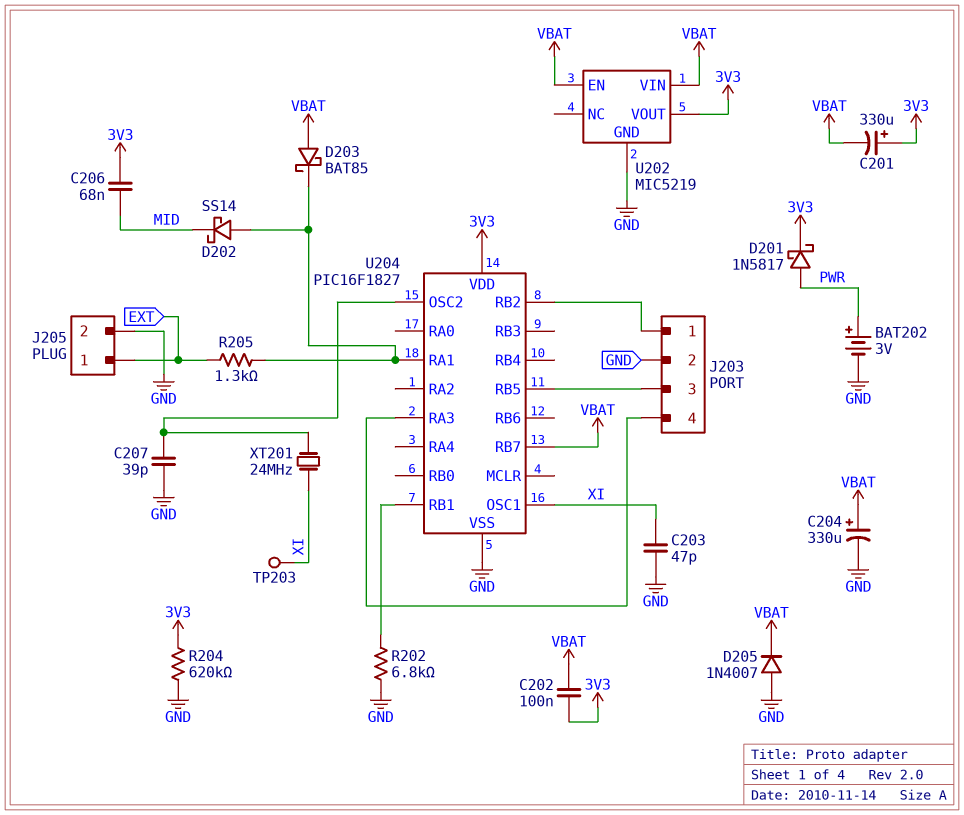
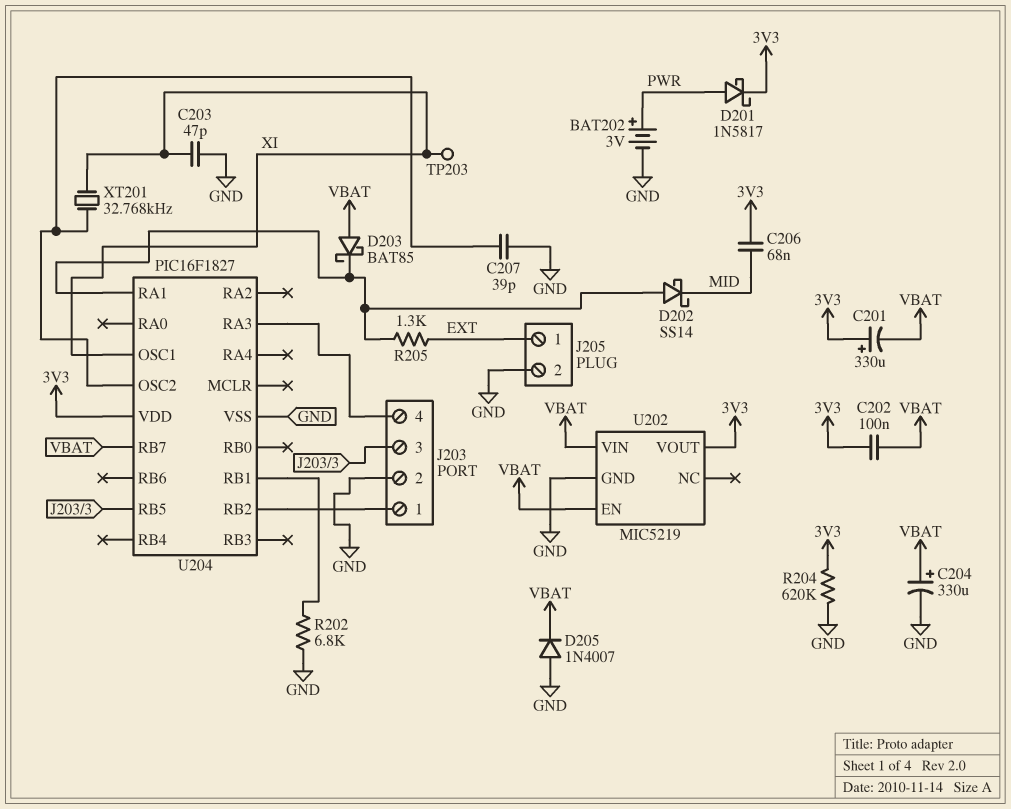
XT201: 24MHz (U204/OSC2, XI) -> 32.768kHz (U204/OSC2, XI)

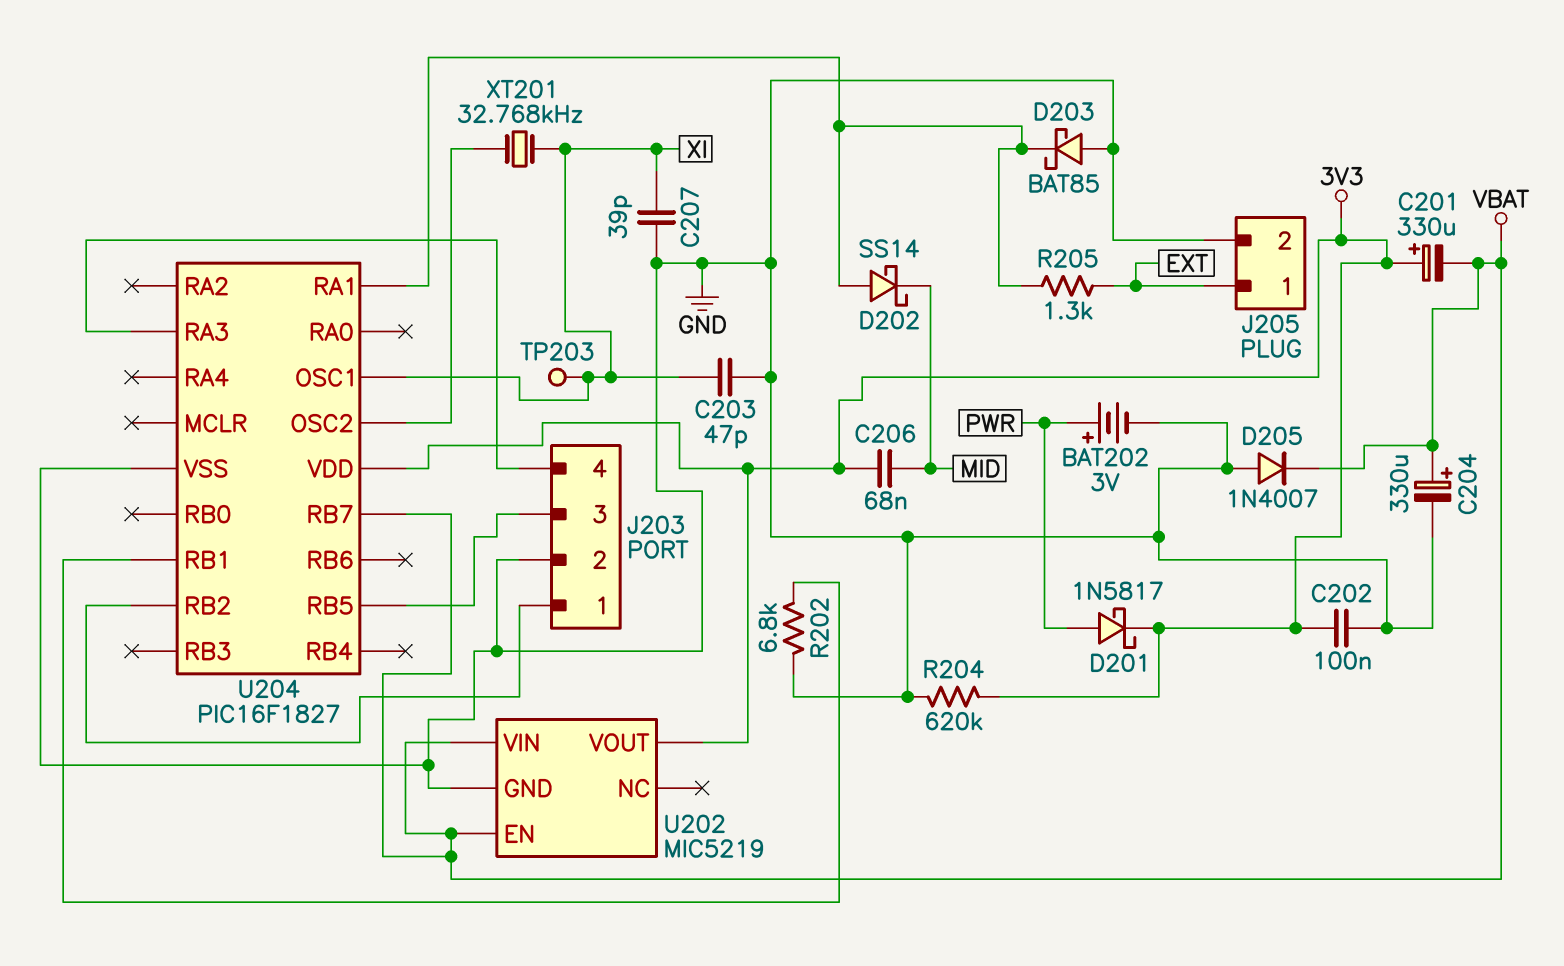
C202: 100nF (3V3, VBAT) -> 100nF (3V3, GND)
C207: 39pF (GND, U204/OSC2) -> 39pF (GND, XI)
D203: schottky BAT85 (A VBAT, K U204/RA1) -> schottky BAT85 (A GND, K U204/RA1)

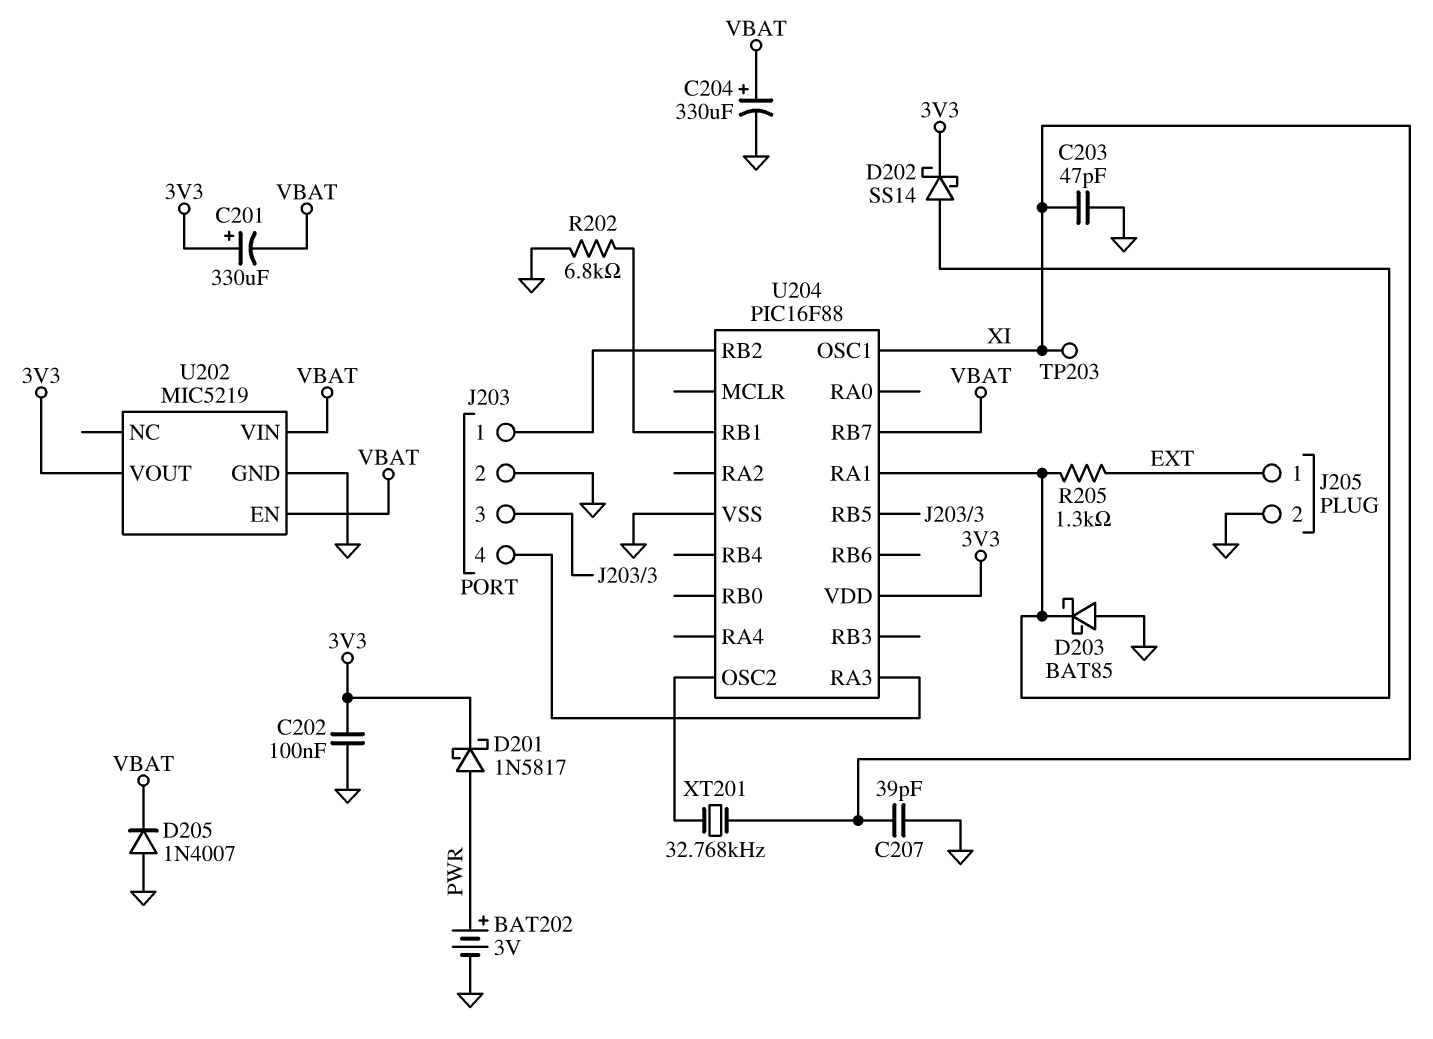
C206: 68nF (3V3, MID) -> none
D202: schottky SS14 (A U204/RA1, K MID) -> schottky SS14 (A U204/RA1, K 3V3)
R204: 620k (3V3, GND) -> none
U204: PIC16F1827 -> PIC16F88

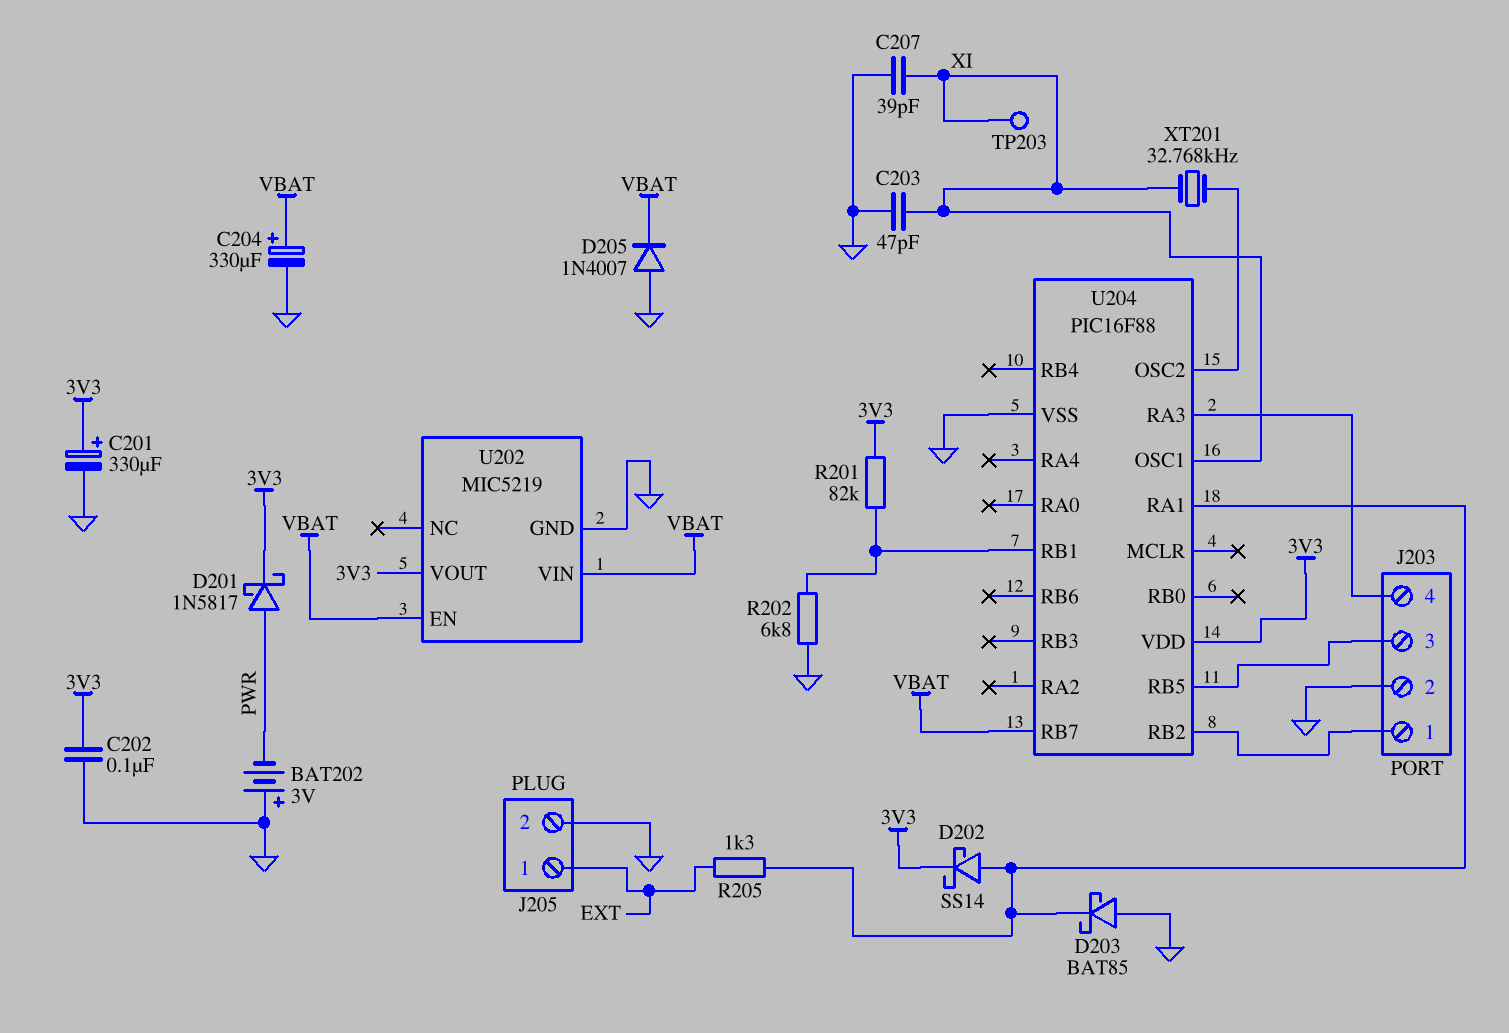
BAT202: 3V (plus PWR, minus GND) -> 3V (plus GND, minus PWR)
C201: 330uF (plus 3V3, minus VBAT) -> 330uF (plus 3V3, minus GND)
R201: none -> 82k (3V3, U204/RB1)

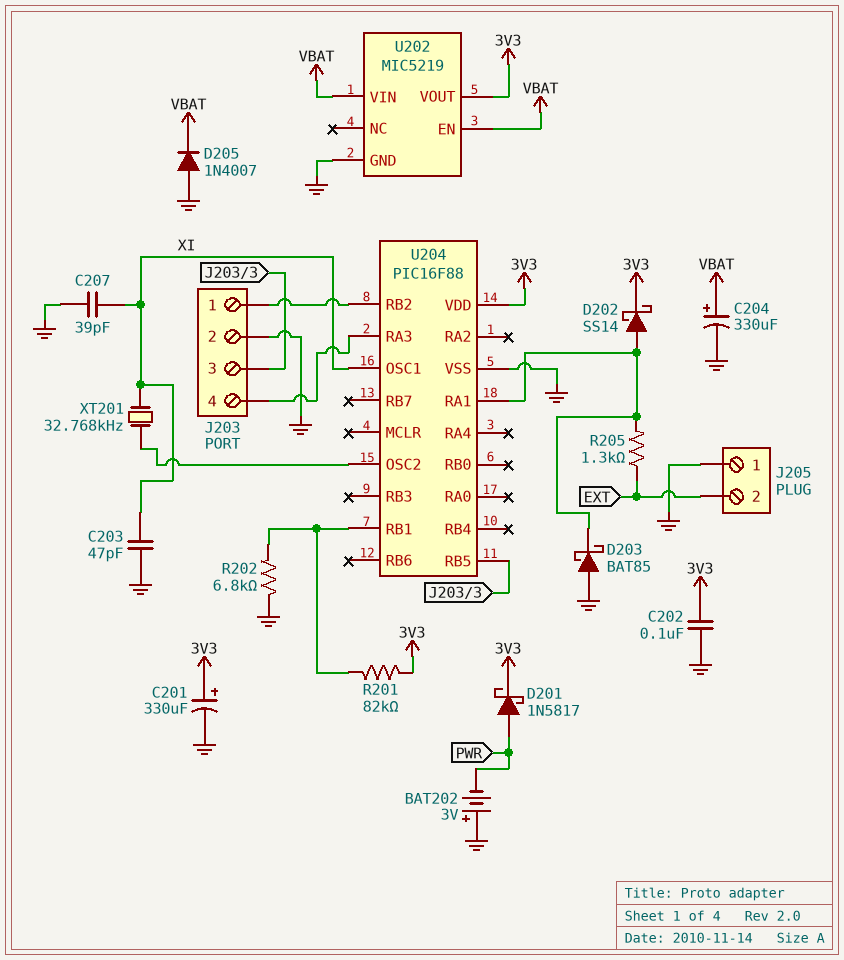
J205 pin 1: EXT -> GND
J205 pin 2: GND -> EXT
TP203: test point (XI) -> none
U204 pin RB7: VBAT -> none

